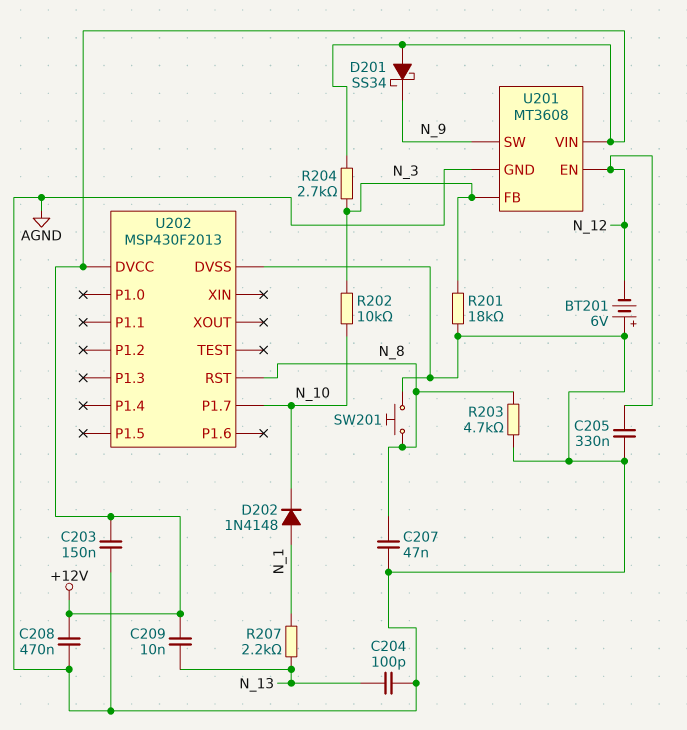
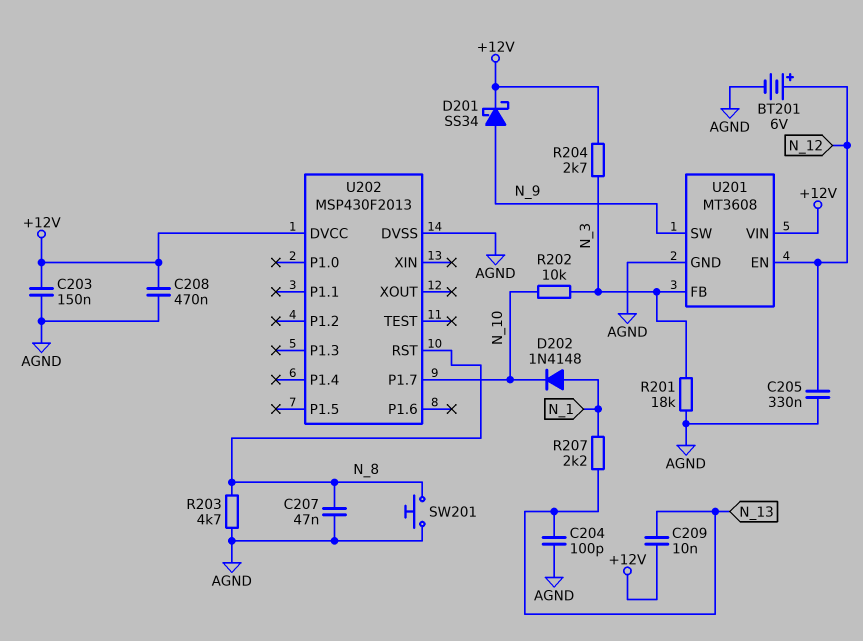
BT201: 6V (plus AGND, minus N_12) -> 6V (plus N_12, minus AGND)
D201: schottky SS34 (A +12V, K N_9) -> schottky SS34 (A N_9, K +12V)

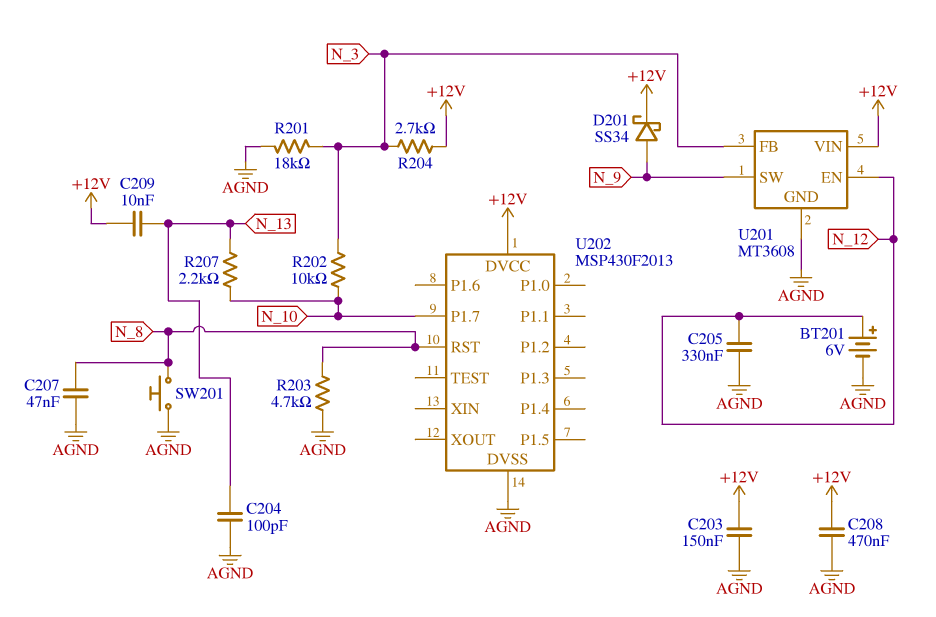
D202: diode 1N4148 (A N_1, K N_10) -> none
R207: 2.2k (N_1, N_13) -> 2.2k (N_10, N_13)

